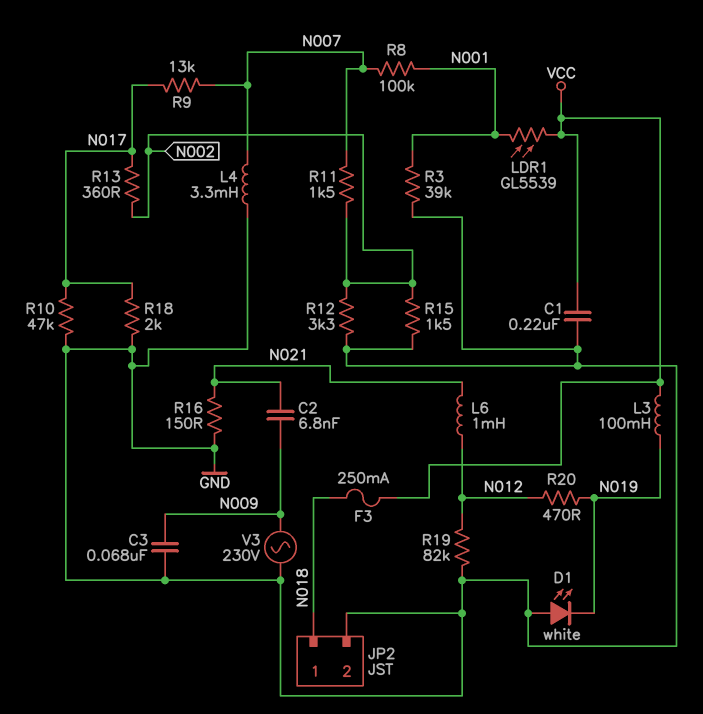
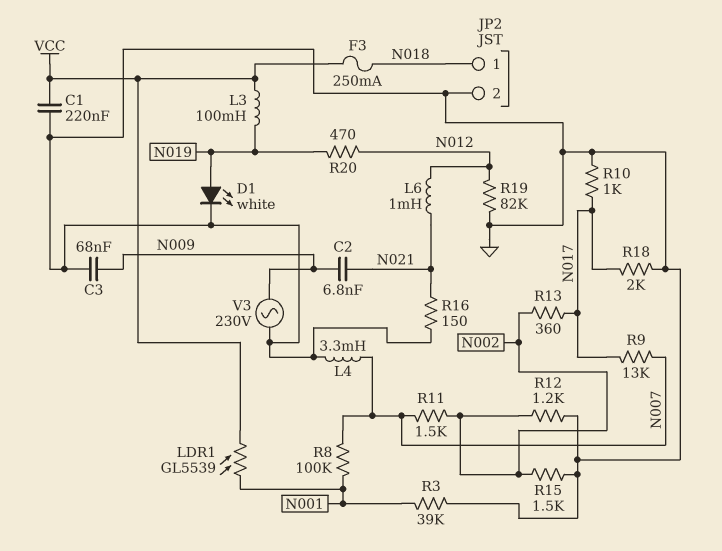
D1: LED white (A GND, K N019) -> LED white (A N019, K GND)
R10: 47k (GND, N017) -> 1k (GND, N017)
R12: 3.3k (GND, N002) -> 1.2k (GND, N002)

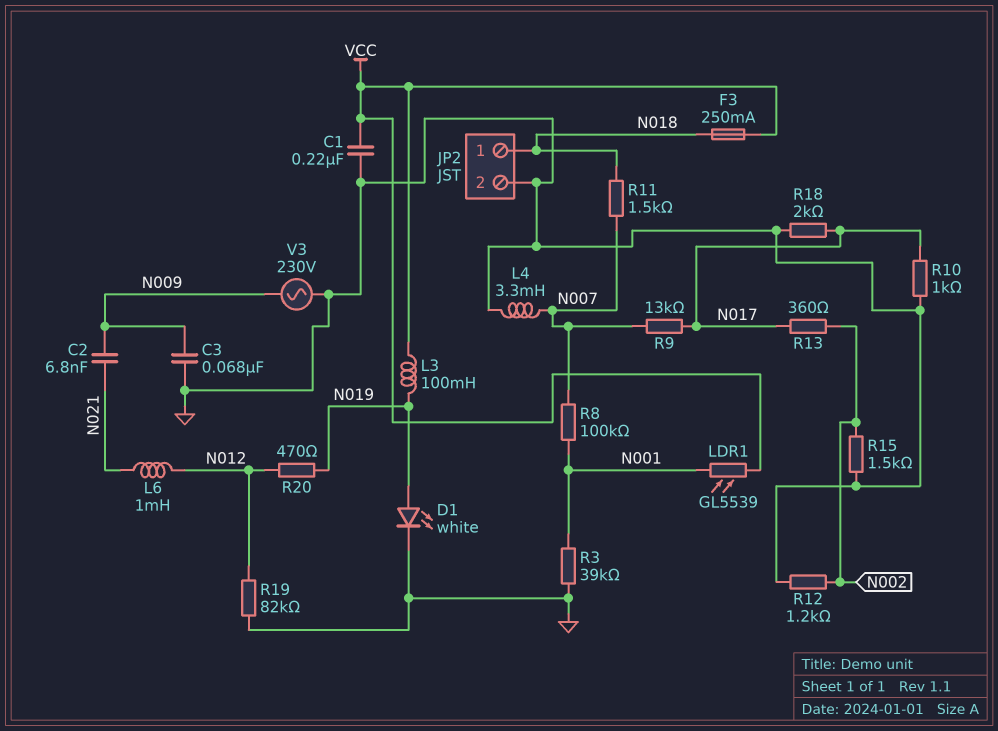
R11: 1.5k (N002, N007) -> 1.5k (N007, N018)
R16: 150 (GND, N021) -> none

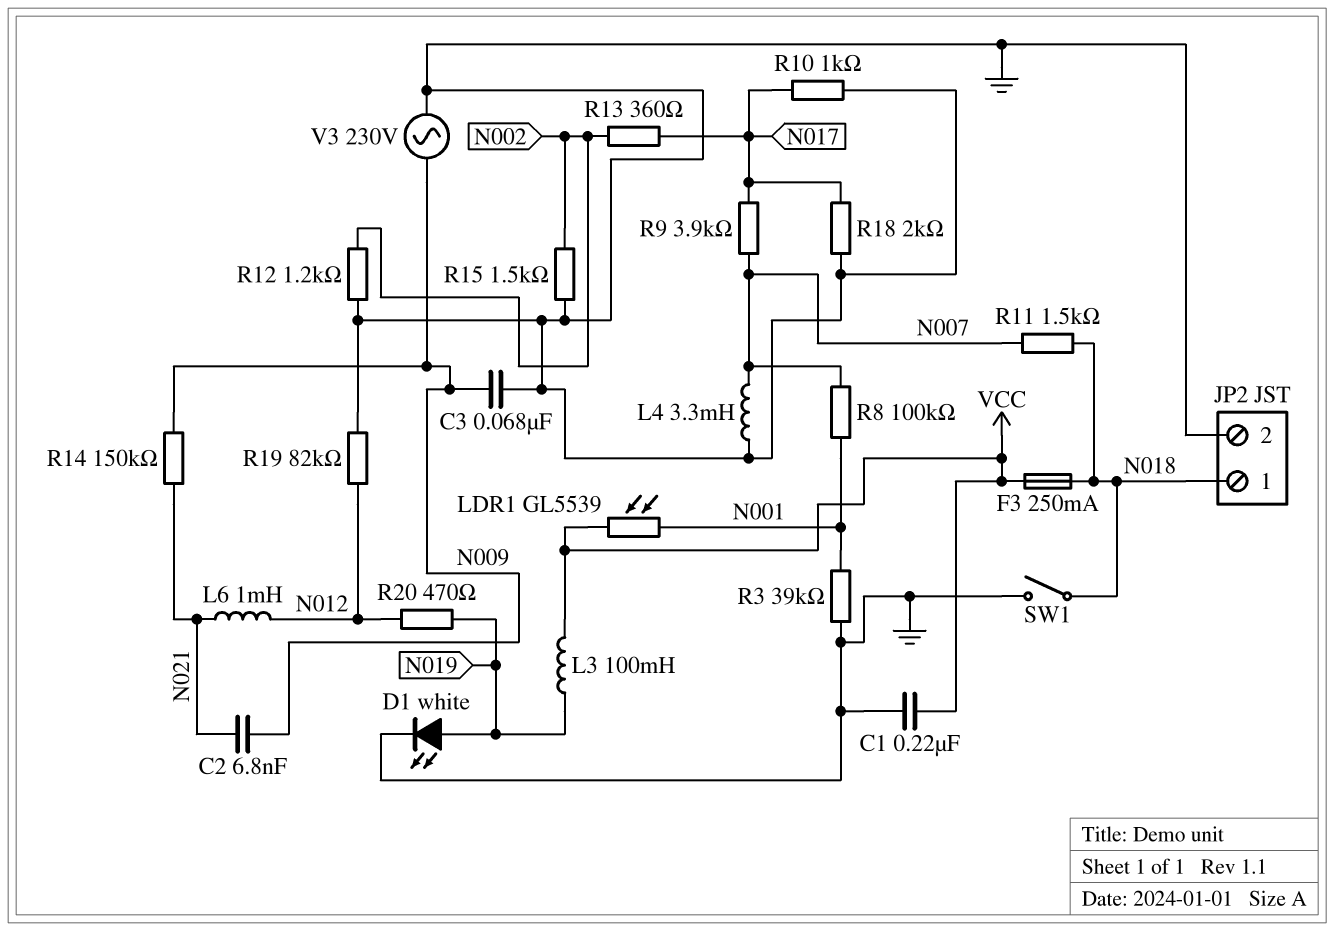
R9: 13k (N007, N017) -> 3.9k (N007, N017)
R14: none -> 150k (N009, N021)
SW1: none -> switch (GND, N018)

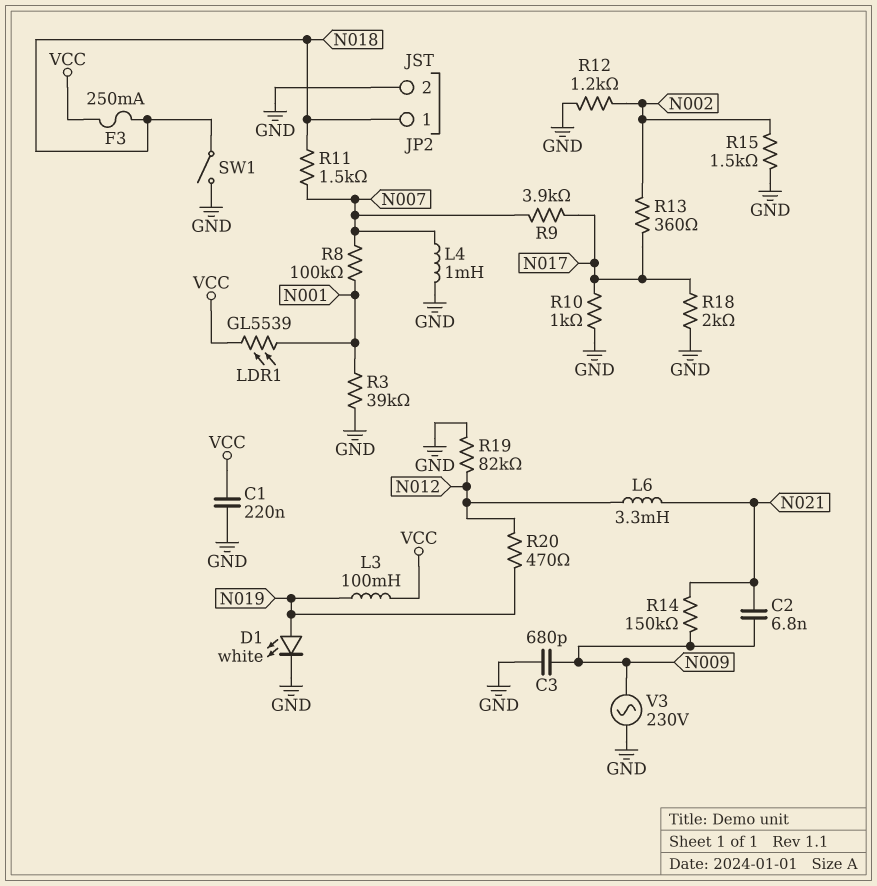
C3: 68nF (GND, N009) -> 680pF (GND, N009)
L4: 3.3mH (GND, N007) -> 1mH (GND, N007)
L6: 1mH (N012, N021) -> 3.3mH (N012, N021)

